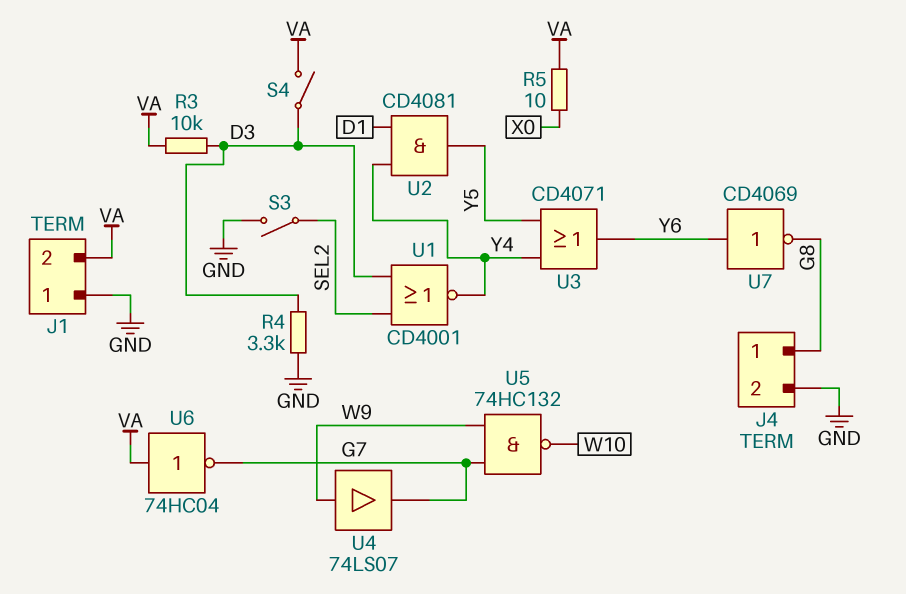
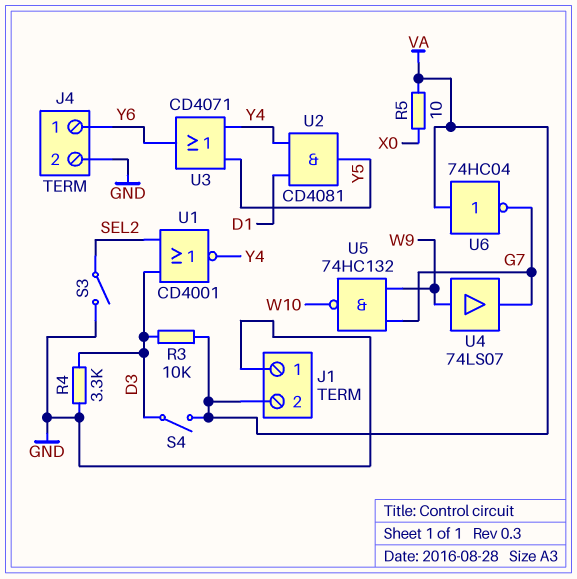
J4 pin 1: G8 -> Y6
U7: NOT CD4069 (in Y6, out G8) -> none

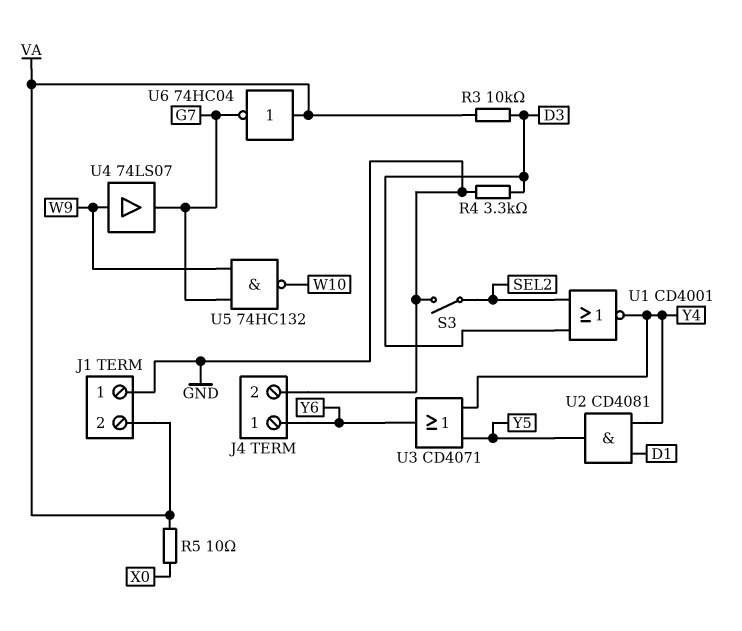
S4: switch (D3, VA) -> none

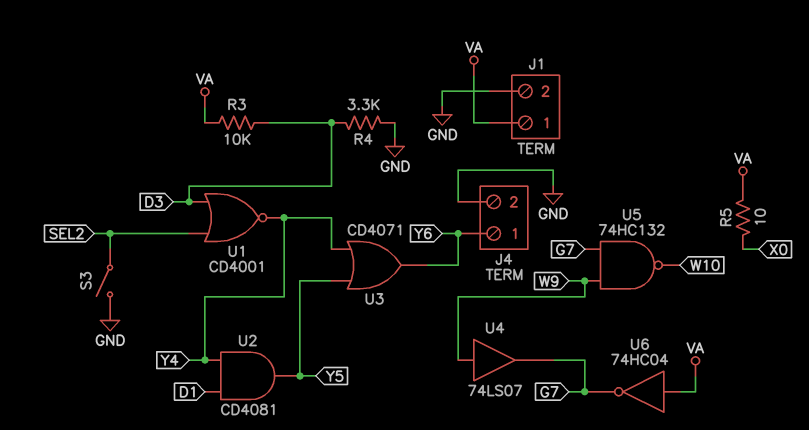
J1 pin 1: GND -> VA
J1 pin 2: VA -> GND

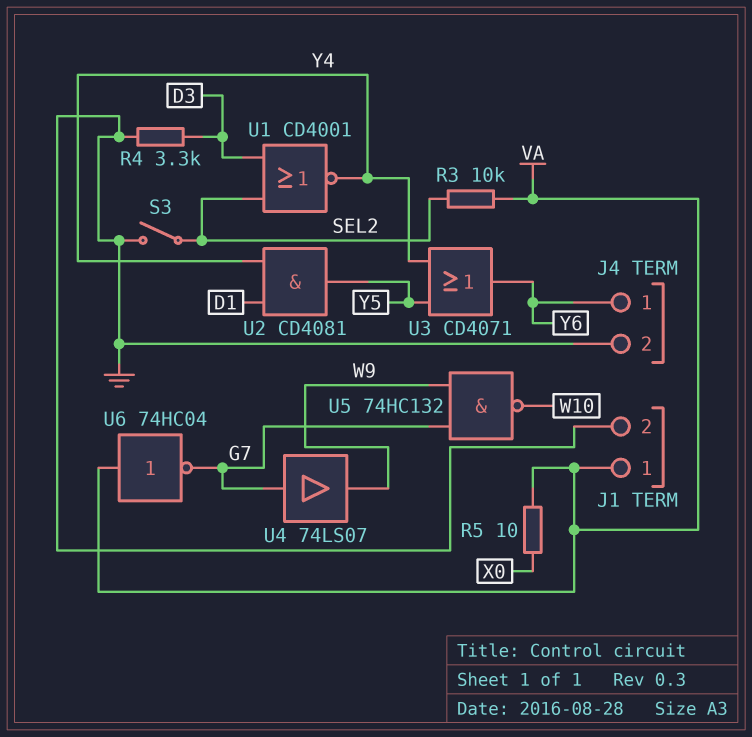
R3: 10k (D3, VA) -> 10k (SEL2, VA)
U4: buffer 74LS07 (in W9, out G7) -> buffer 74LS07 (in G7, out W9)

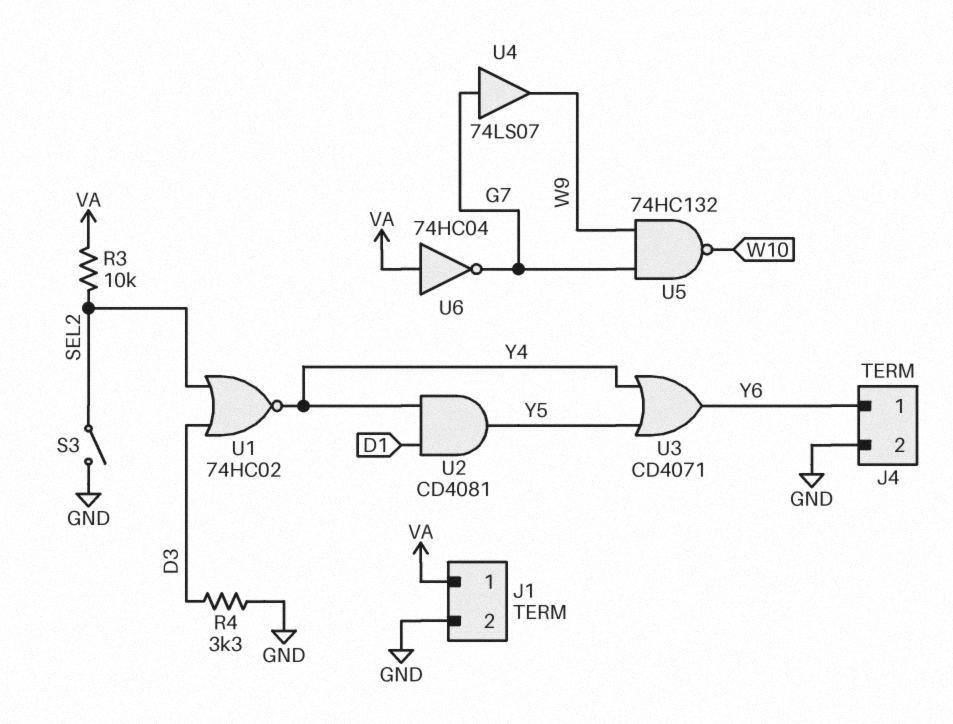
R5: 10 (VA, X0) -> none
U1: NOR CD4001 (in D3, in SEL2, out Y4) -> NOR 74HC02 (in D3, in SEL2, out Y4)

